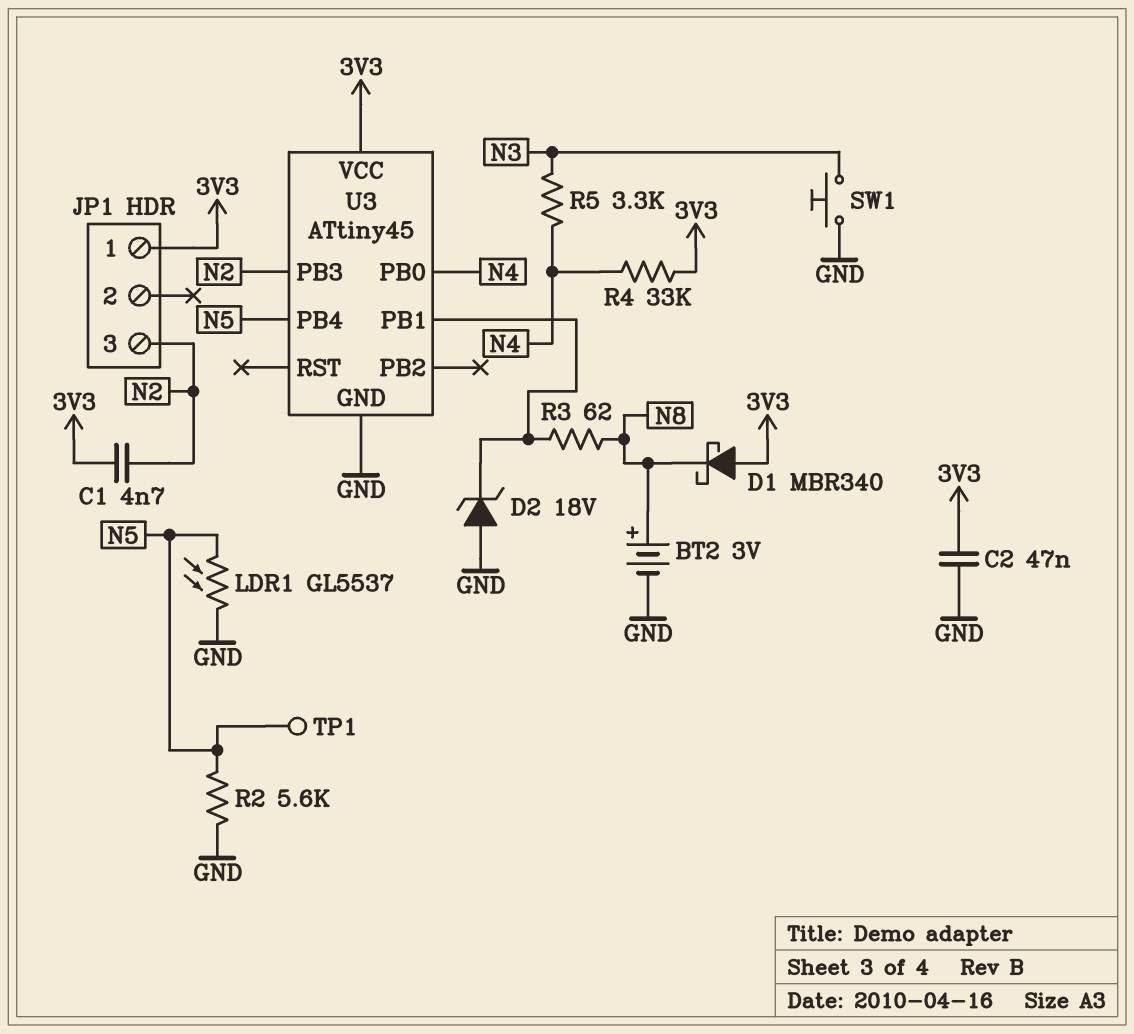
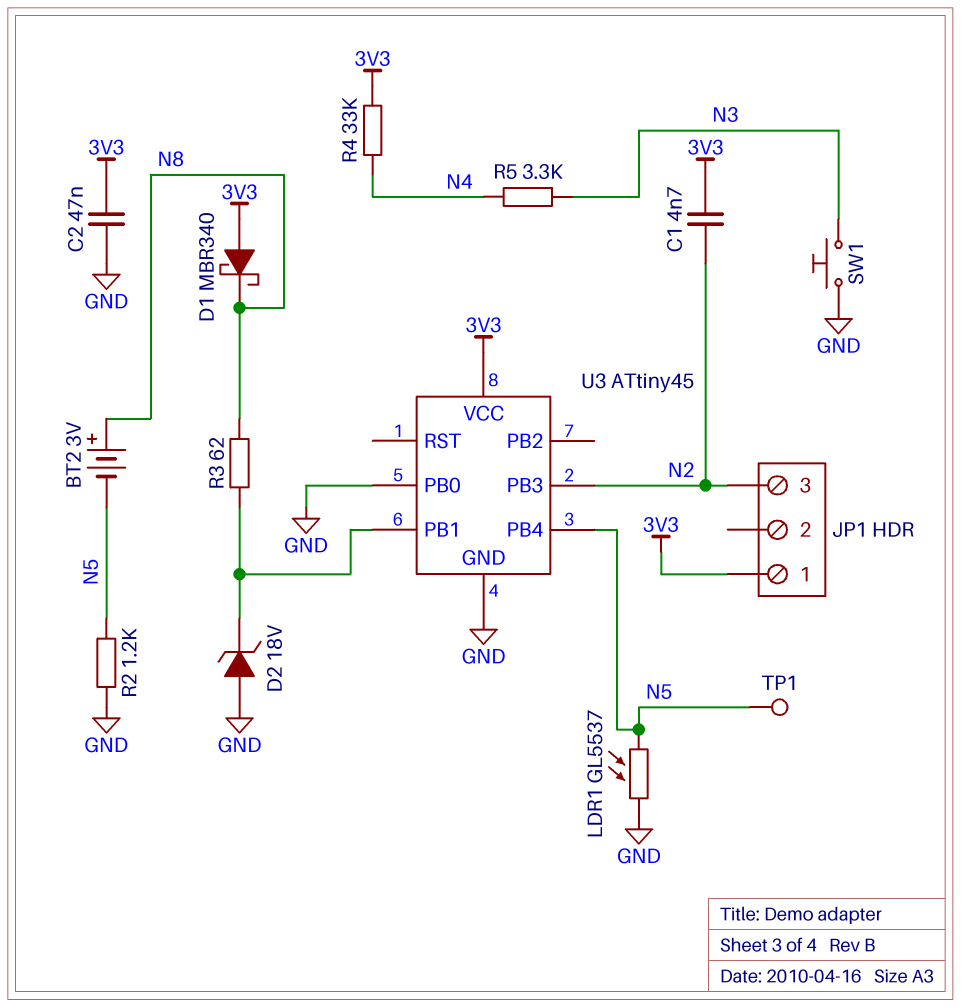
BT2: 3V (plus N8, minus GND) -> 3V (plus N8, minus N5)
R2: 5.6k (GND, N5) -> 1.2k (GND, N5)
U3 pin PB0: N4 -> GND

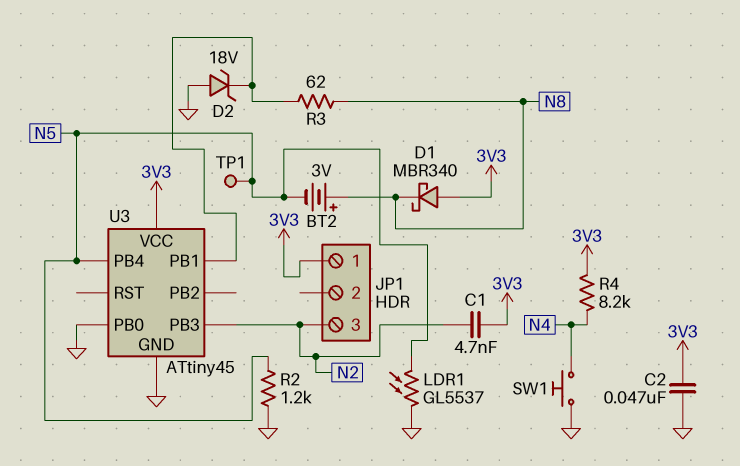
R4: 33k (3V3, N4) -> 8.2k (3V3, N4)
R5: 3.3k (N3, N4) -> none
SW1: button (GND, N3) -> button (GND, N4)

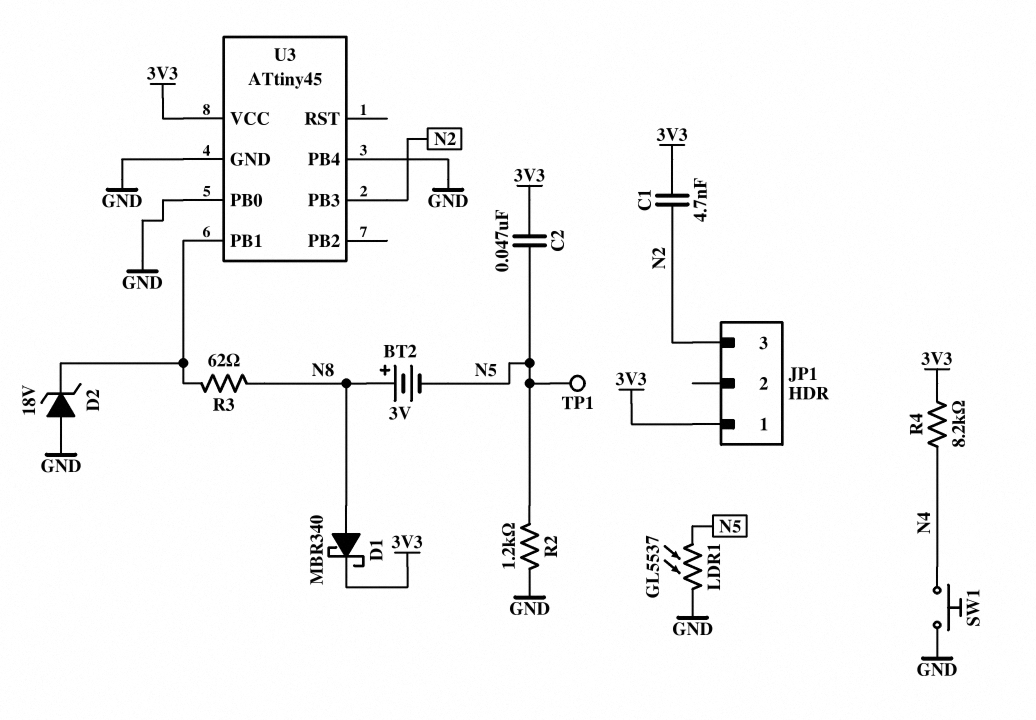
C2: 47nF (3V3, GND) -> 47nF (3V3, N5)
D1: schottky MBR340 (A 3V3, K N8) -> schottky MBR340 (A N8, K 3V3)
U3 pin PB4: N5 -> GND

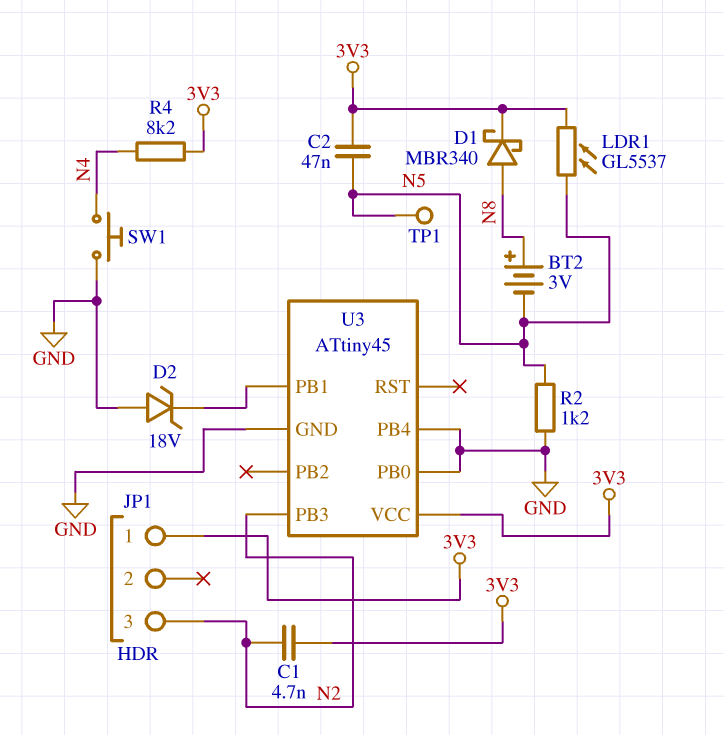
LDR1: GL5537 (GND, N5) -> GL5537 (3V3, N5)
R3: 62 (N8, U3/PB1) -> none

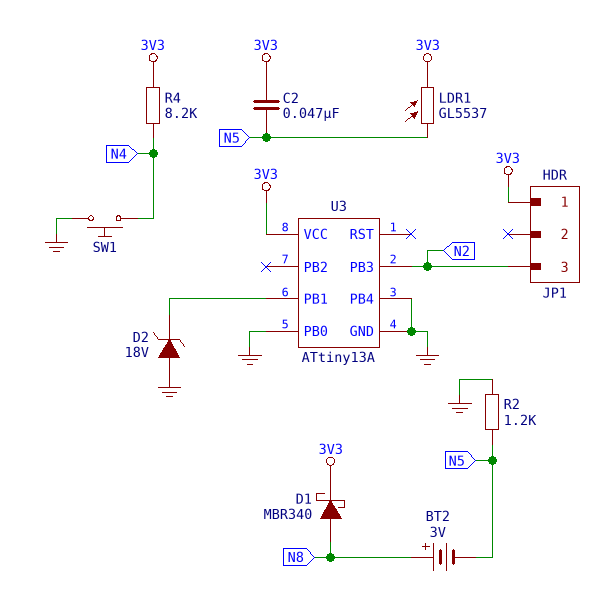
C1: 4.7nF (3V3, N2) -> none
TP1: test point (N5) -> none
U3: ATtiny45 -> ATtiny13A

